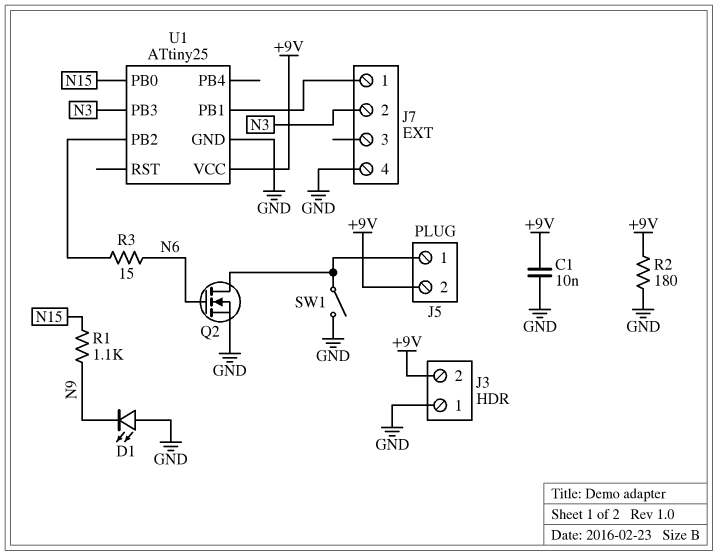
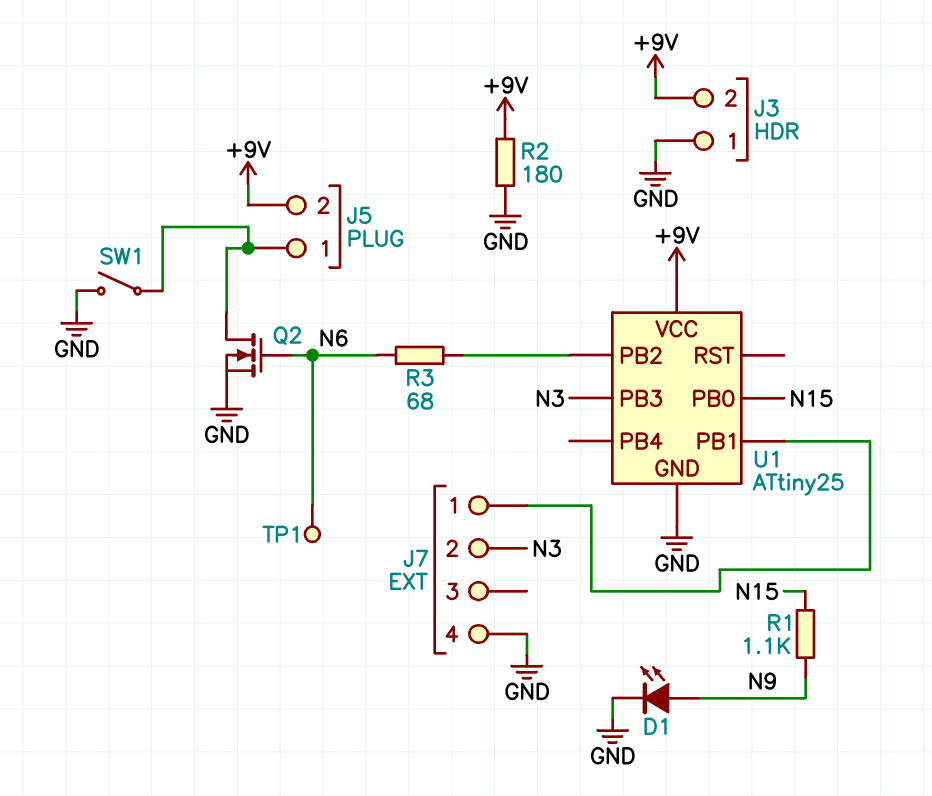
C1: 10nF (+9V, GND) -> none
D1: LED (A GND, K N9) -> LED (A N9, K GND)
R3: 15 (N6, U1/PB2) -> 68 (N6, U1/PB2)
TP1: none -> test point (N6)

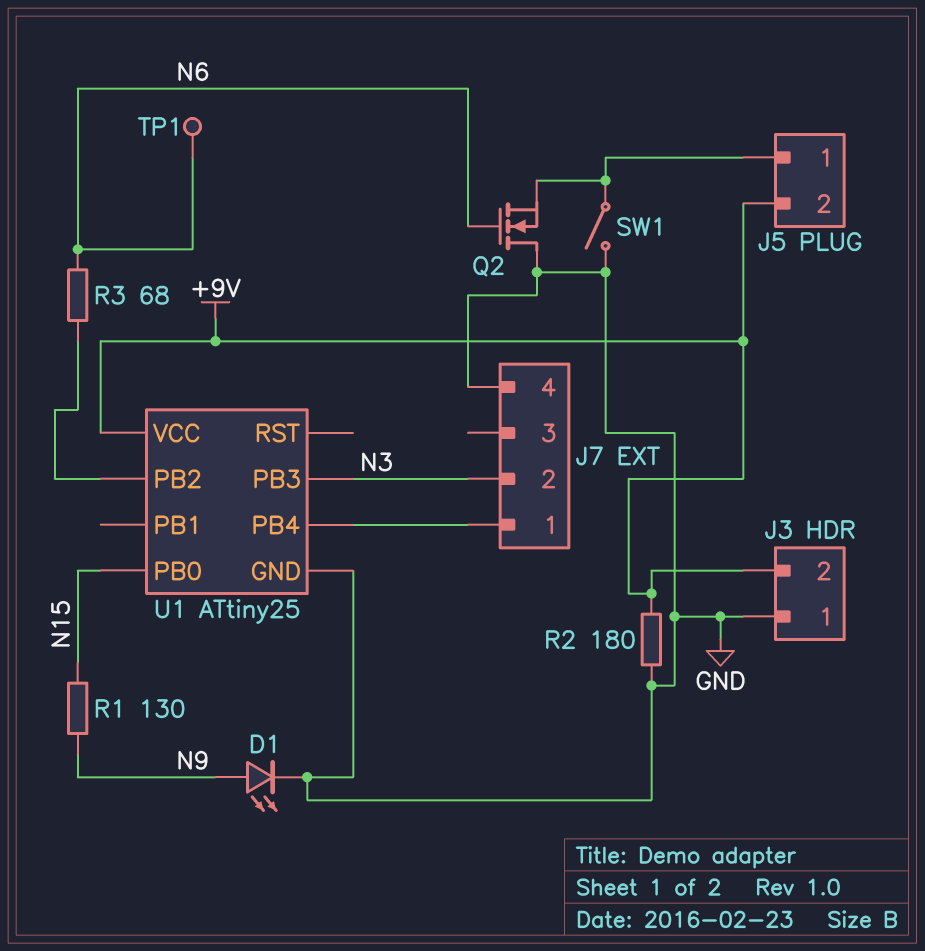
Q2: NMOS (G N6, D J5/1, S GND) -> NMOS (G N6, D GND, S J5/1)
R1: 1.1k (N9, N15) -> 130 (N9, N15)
U1 pin PB1: J7/1 -> none
U1 pin PB4: none -> J7/1

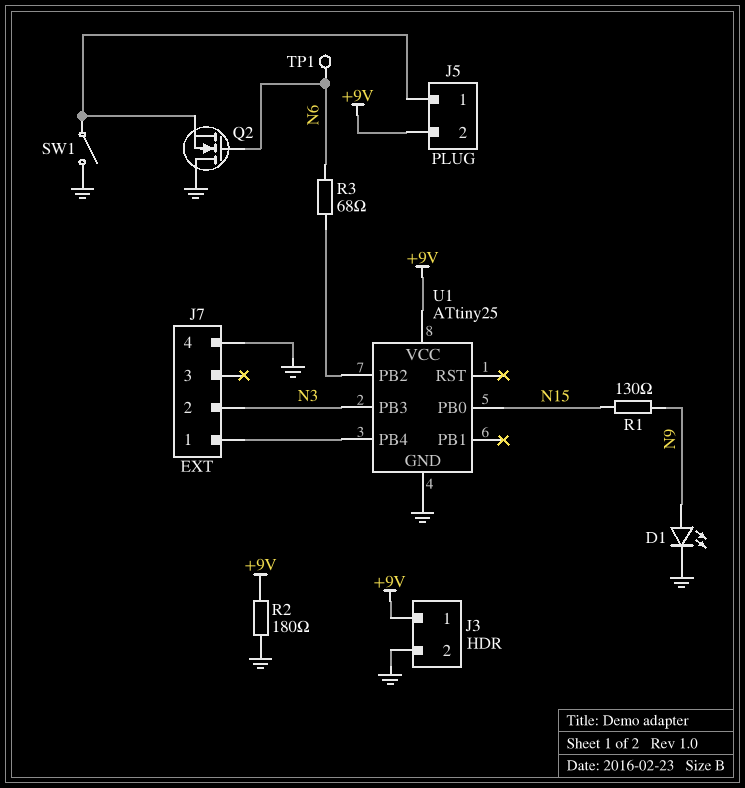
J3 pin 1: GND -> +9V
J3 pin 2: +9V -> GND

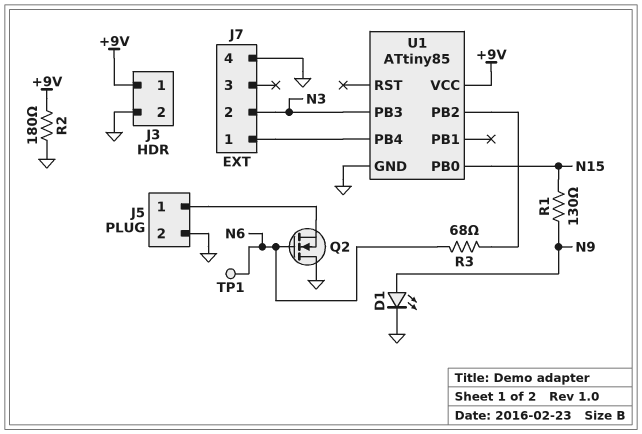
J5 pin 2: +9V -> GND
SW1: switch (GND, J5/1) -> none
U1: ATtiny25 -> ATtiny85

